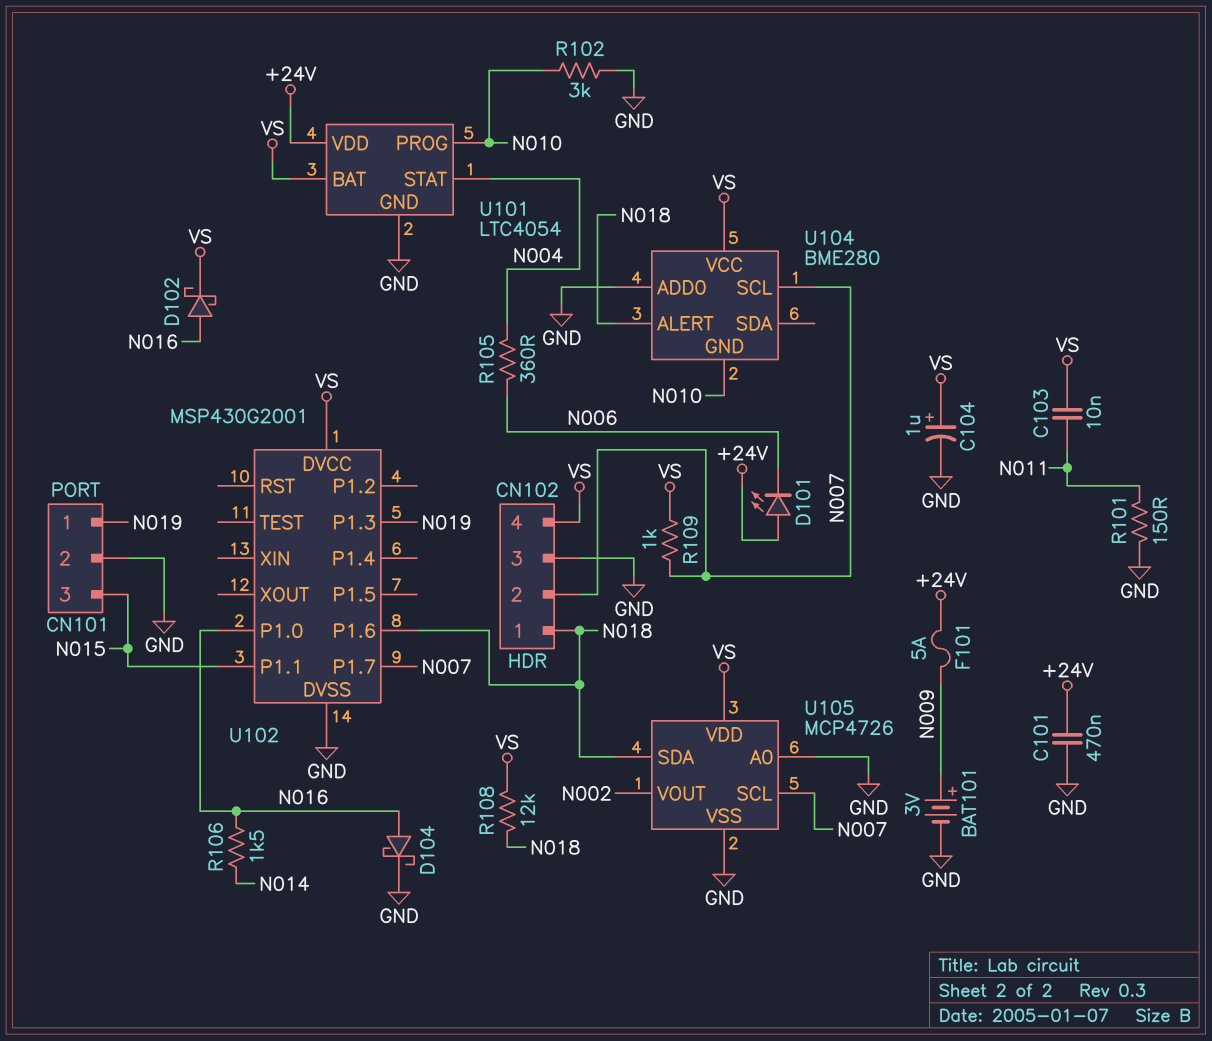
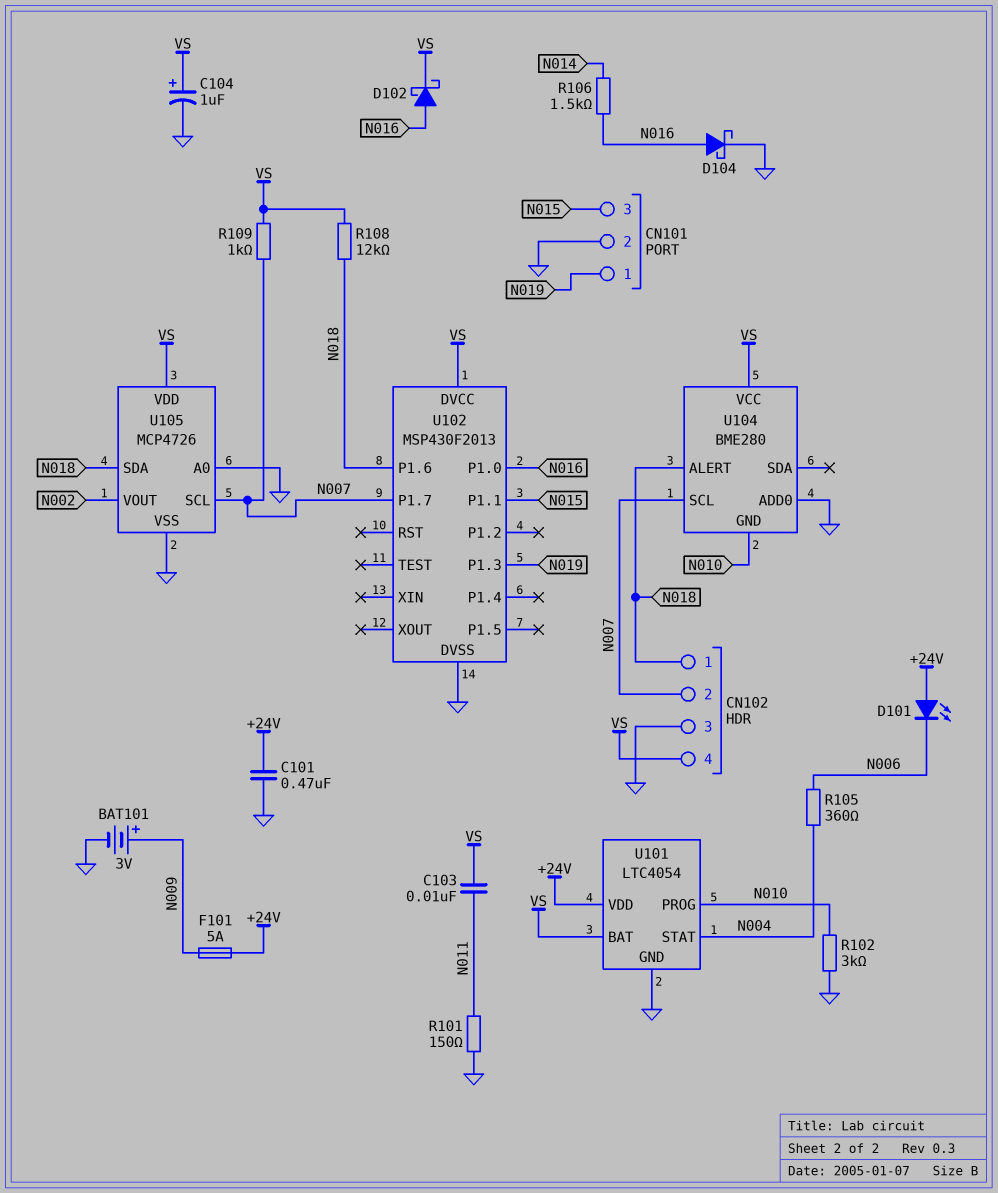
U102: MSP430G2001 -> MSP430F2013

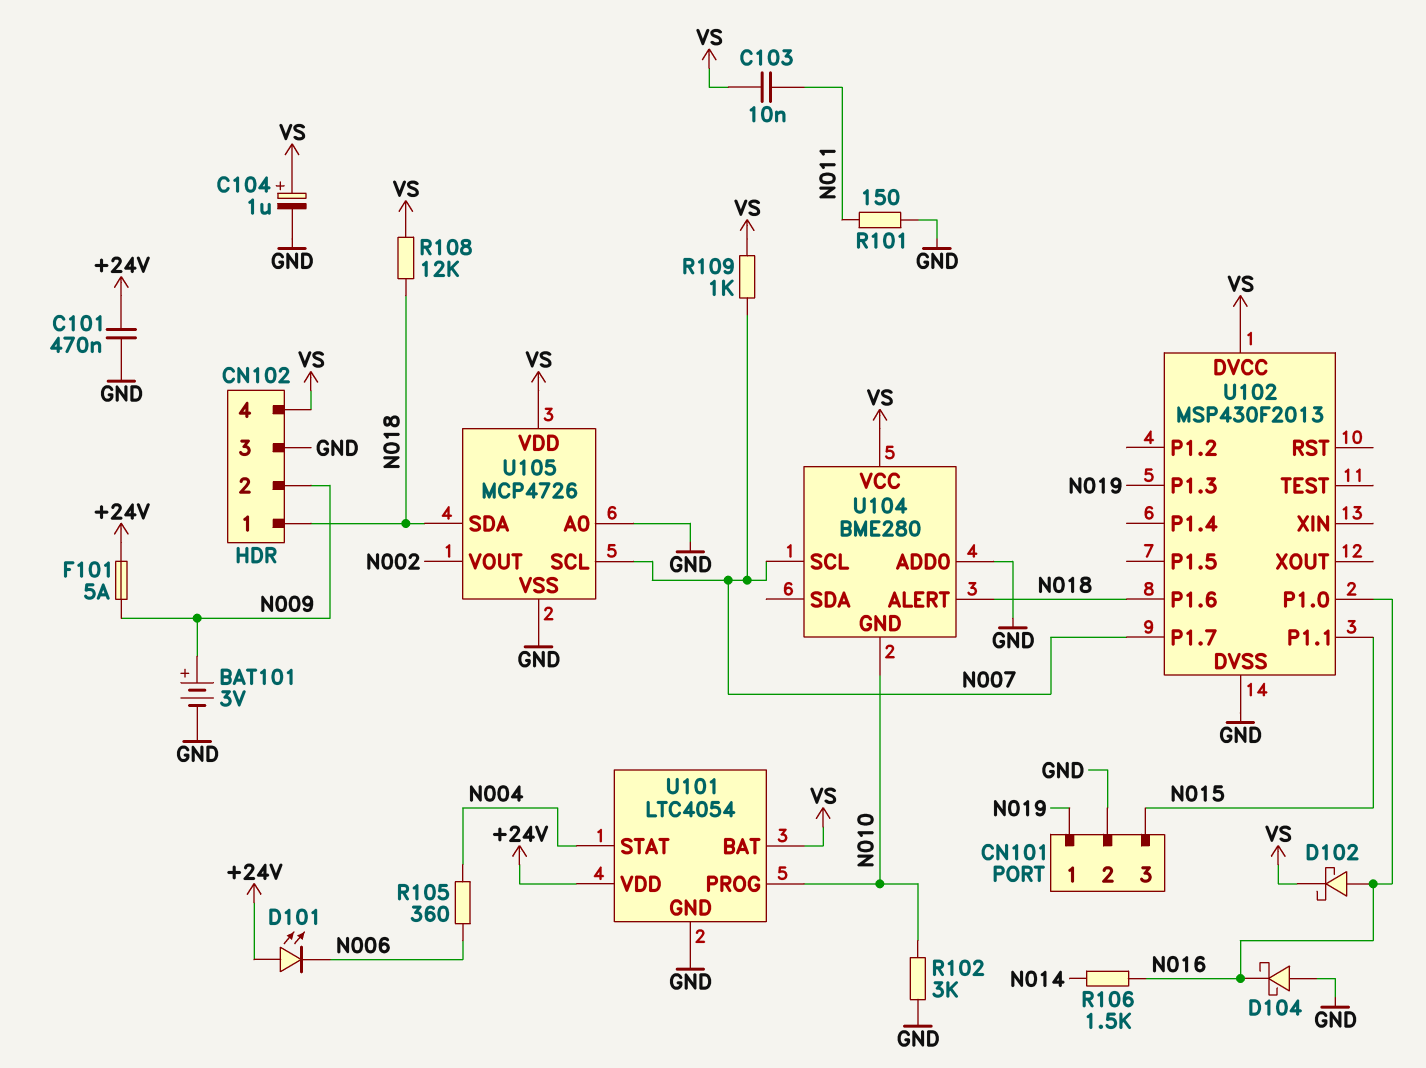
CN102 pin 2: N007 -> N009
D104: schottky (A N016, K GND) -> schottky (A GND, K N016)

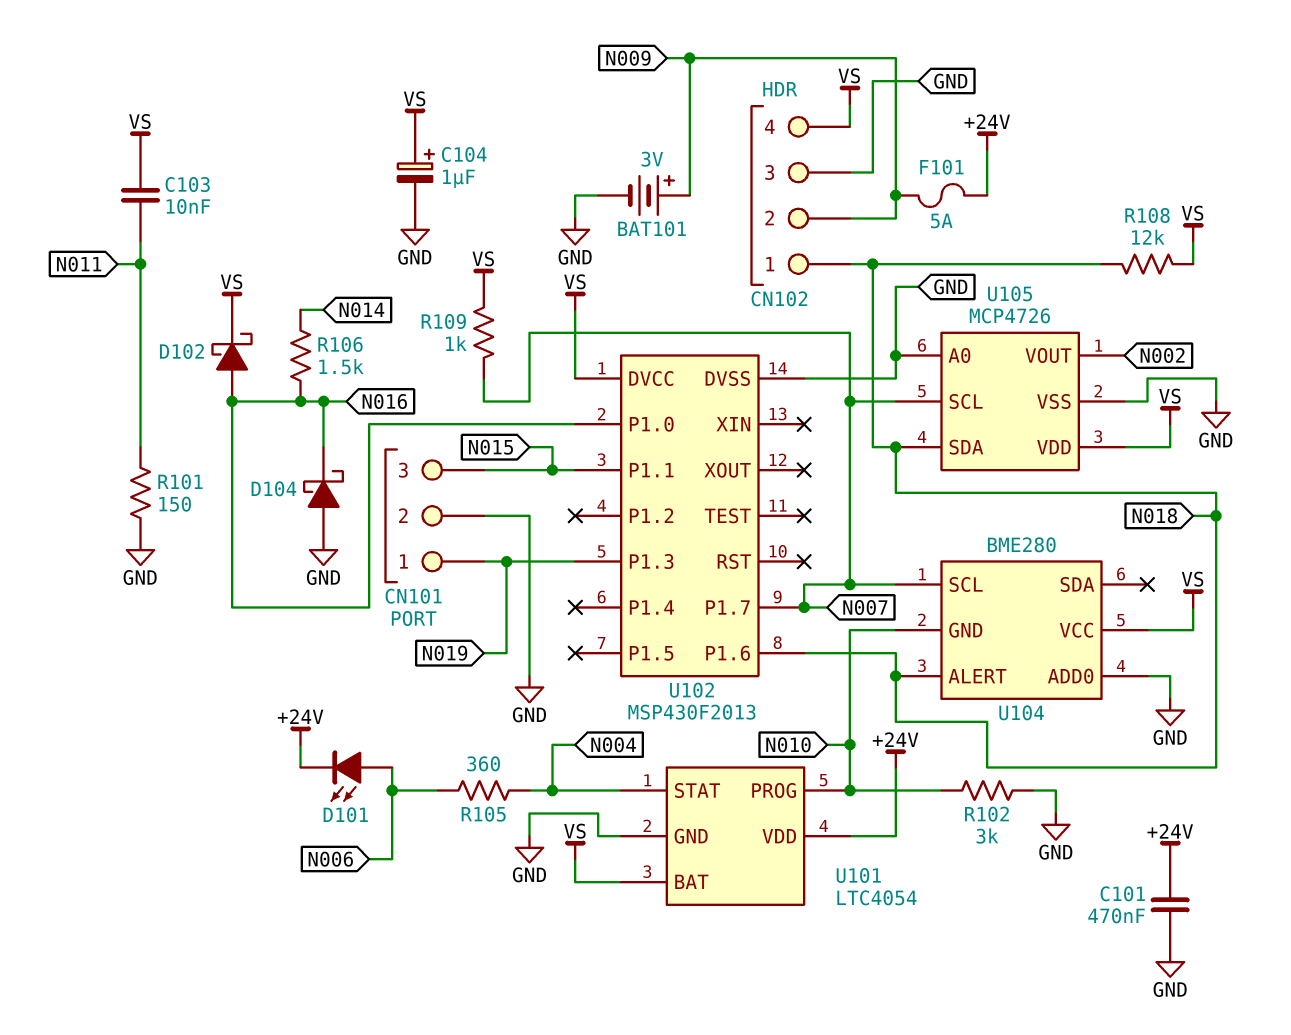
D101: LED (A +24V, K N006) -> LED (A N006, K +24V)

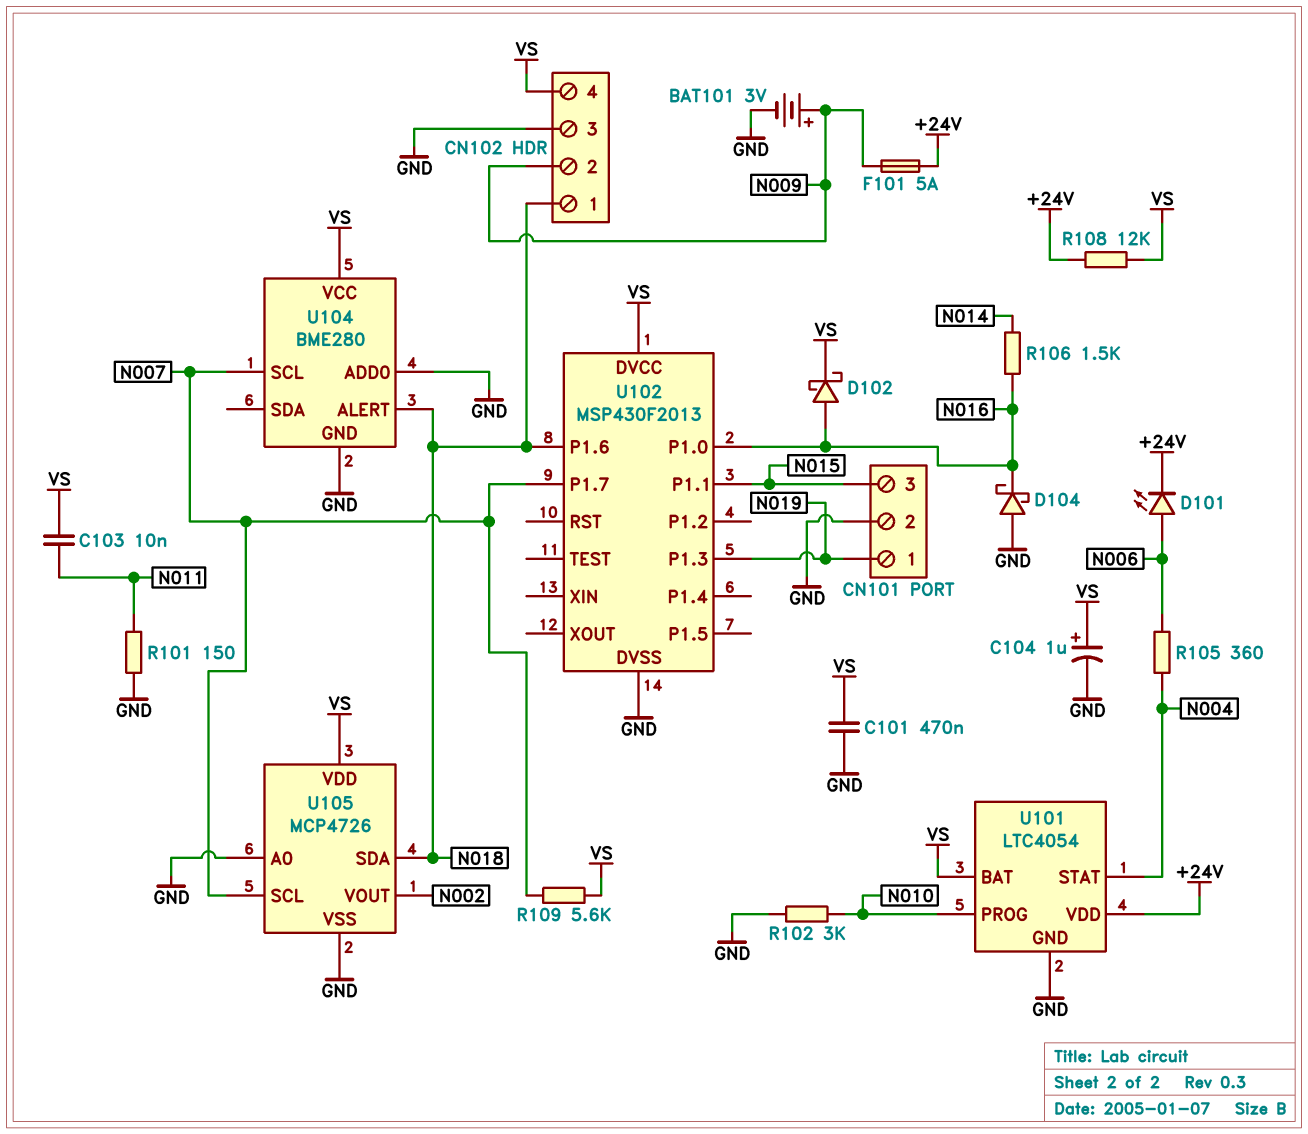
C101: 470nF (+24V, GND) -> 470nF (GND, VS)
R108: 12k (N018, VS) -> 12k (+24V, VS)
R109: 1k (N007, VS) -> 5.6k (N007, VS)
U104 pin GND: N010 -> GND

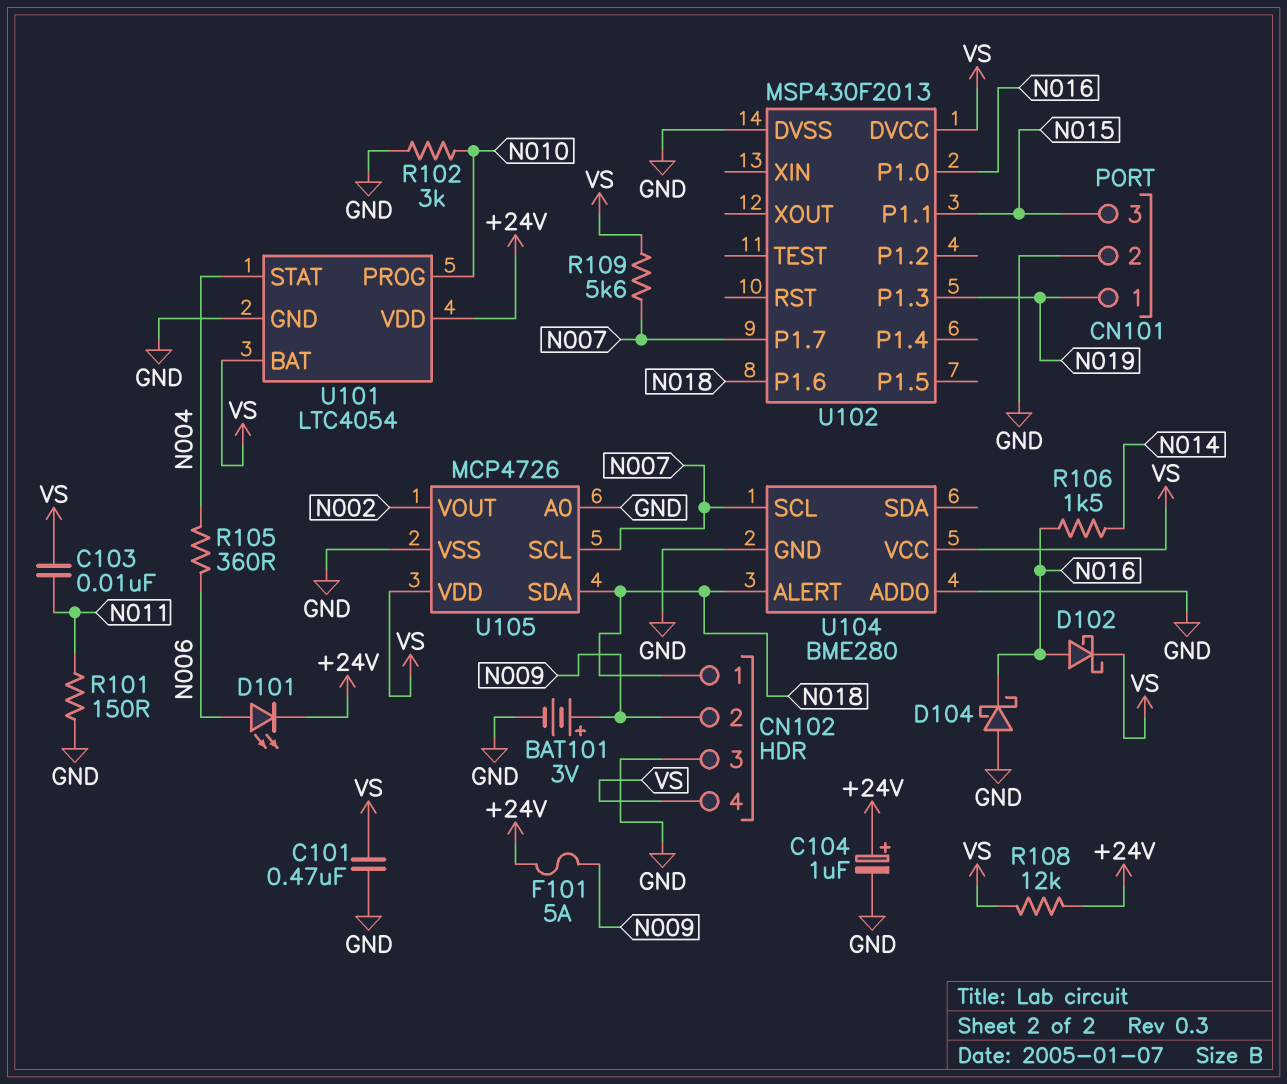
C104: 1uF (plus VS, minus GND) -> 1uF (plus +24V, minus GND)

